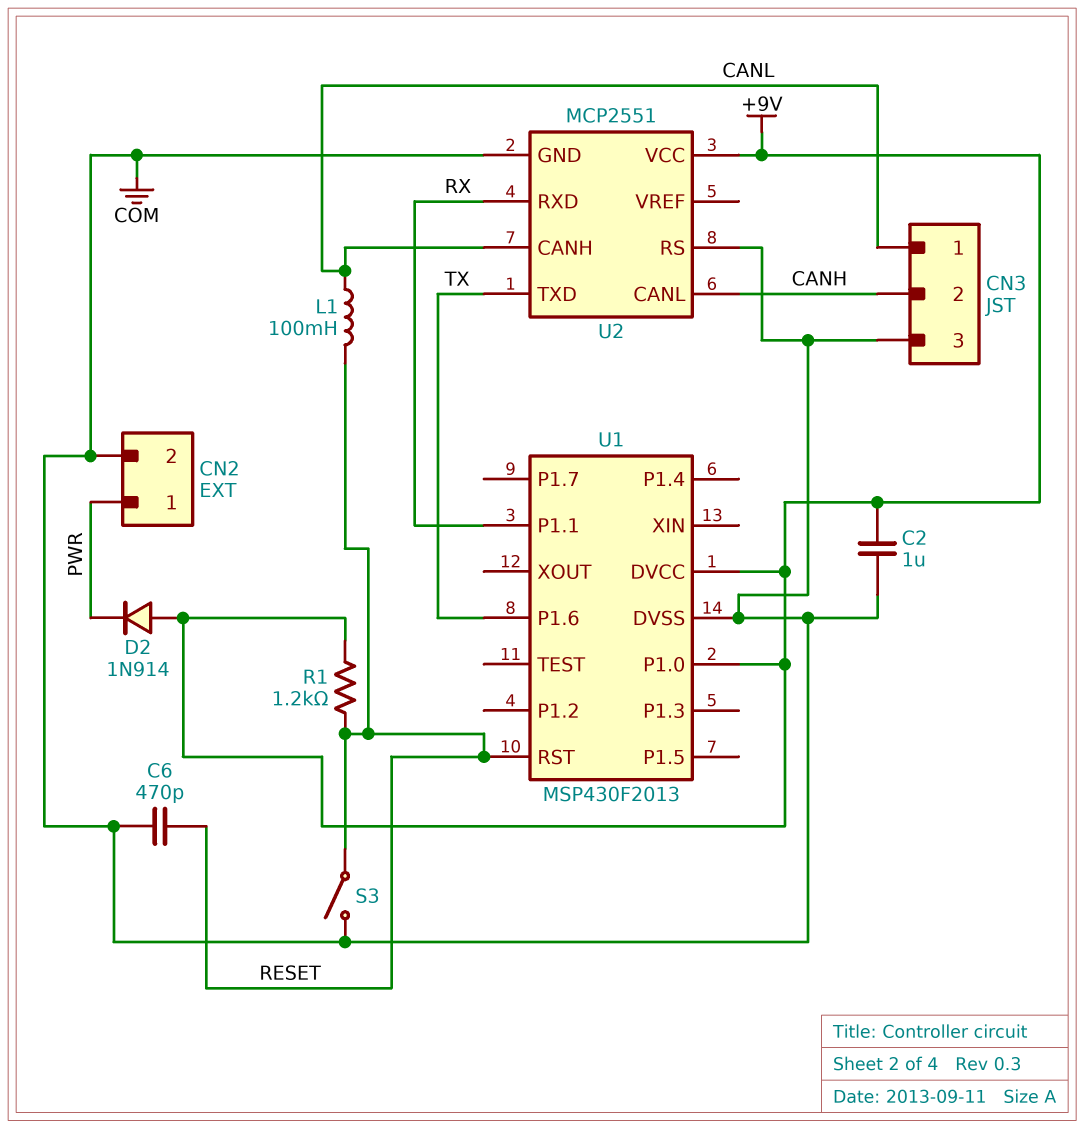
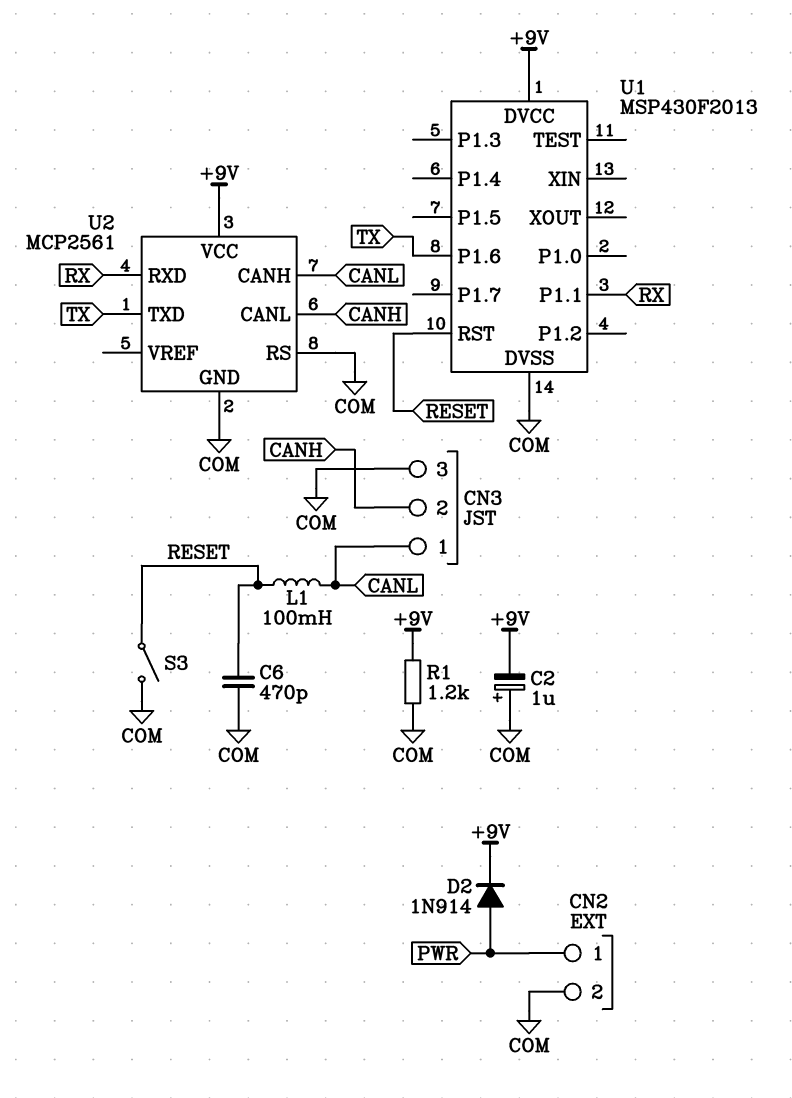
C2: 1uF (+9V, COM) -> 1uF (plus COM, minus +9V)
D2: diode 1N914 (A +9V, K PWR) -> diode 1N914 (A PWR, K +9V)
R1: 1.2k (+9V, RESET) -> 1.2k (+9V, COM)
U1 pin P1.0: +9V -> none
U2: MCP2551 -> MCP2561

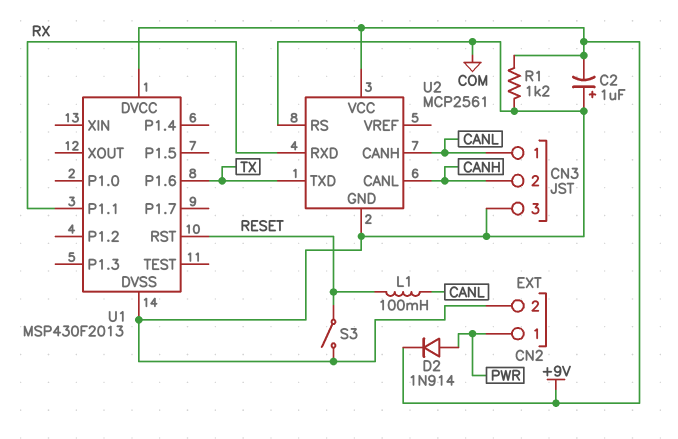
C6: 470pF (COM, RESET) -> none

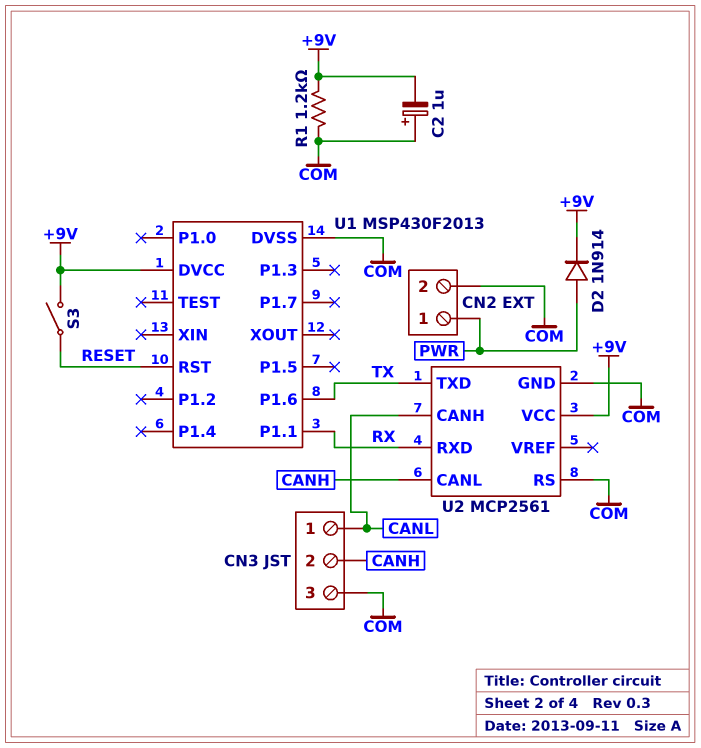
L1: 100mH (CANL, RESET) -> none
S3: switch (COM, RESET) -> switch (+9V, RESET)

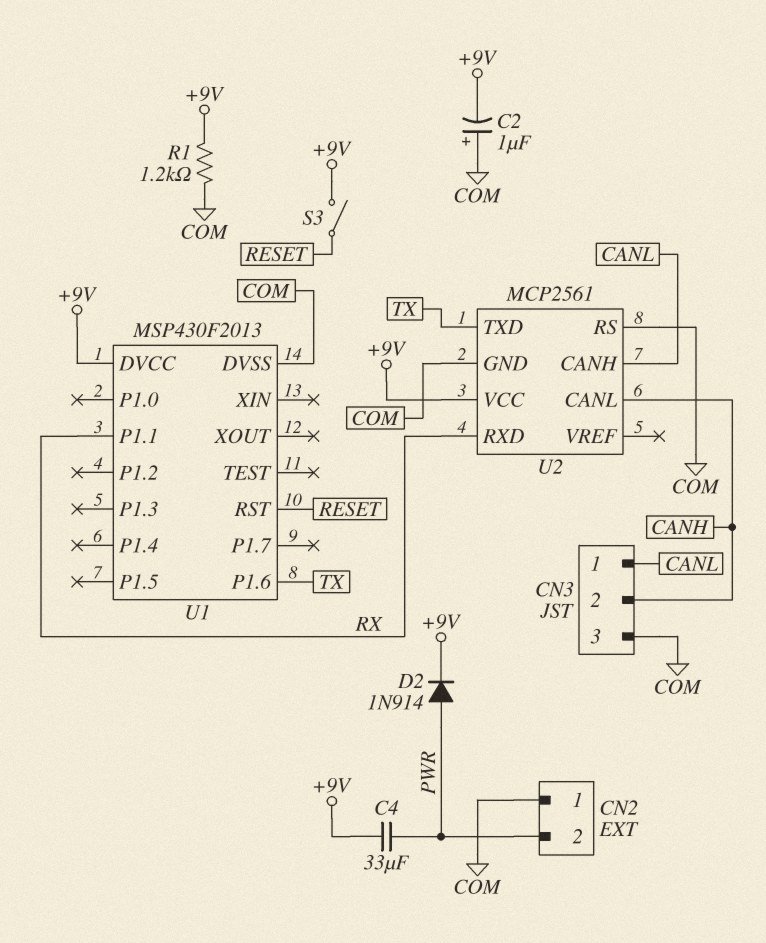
C4: none -> 33uF (+9V, PWR)
CN2 pin 1: PWR -> COM
CN2 pin 2: COM -> PWR

